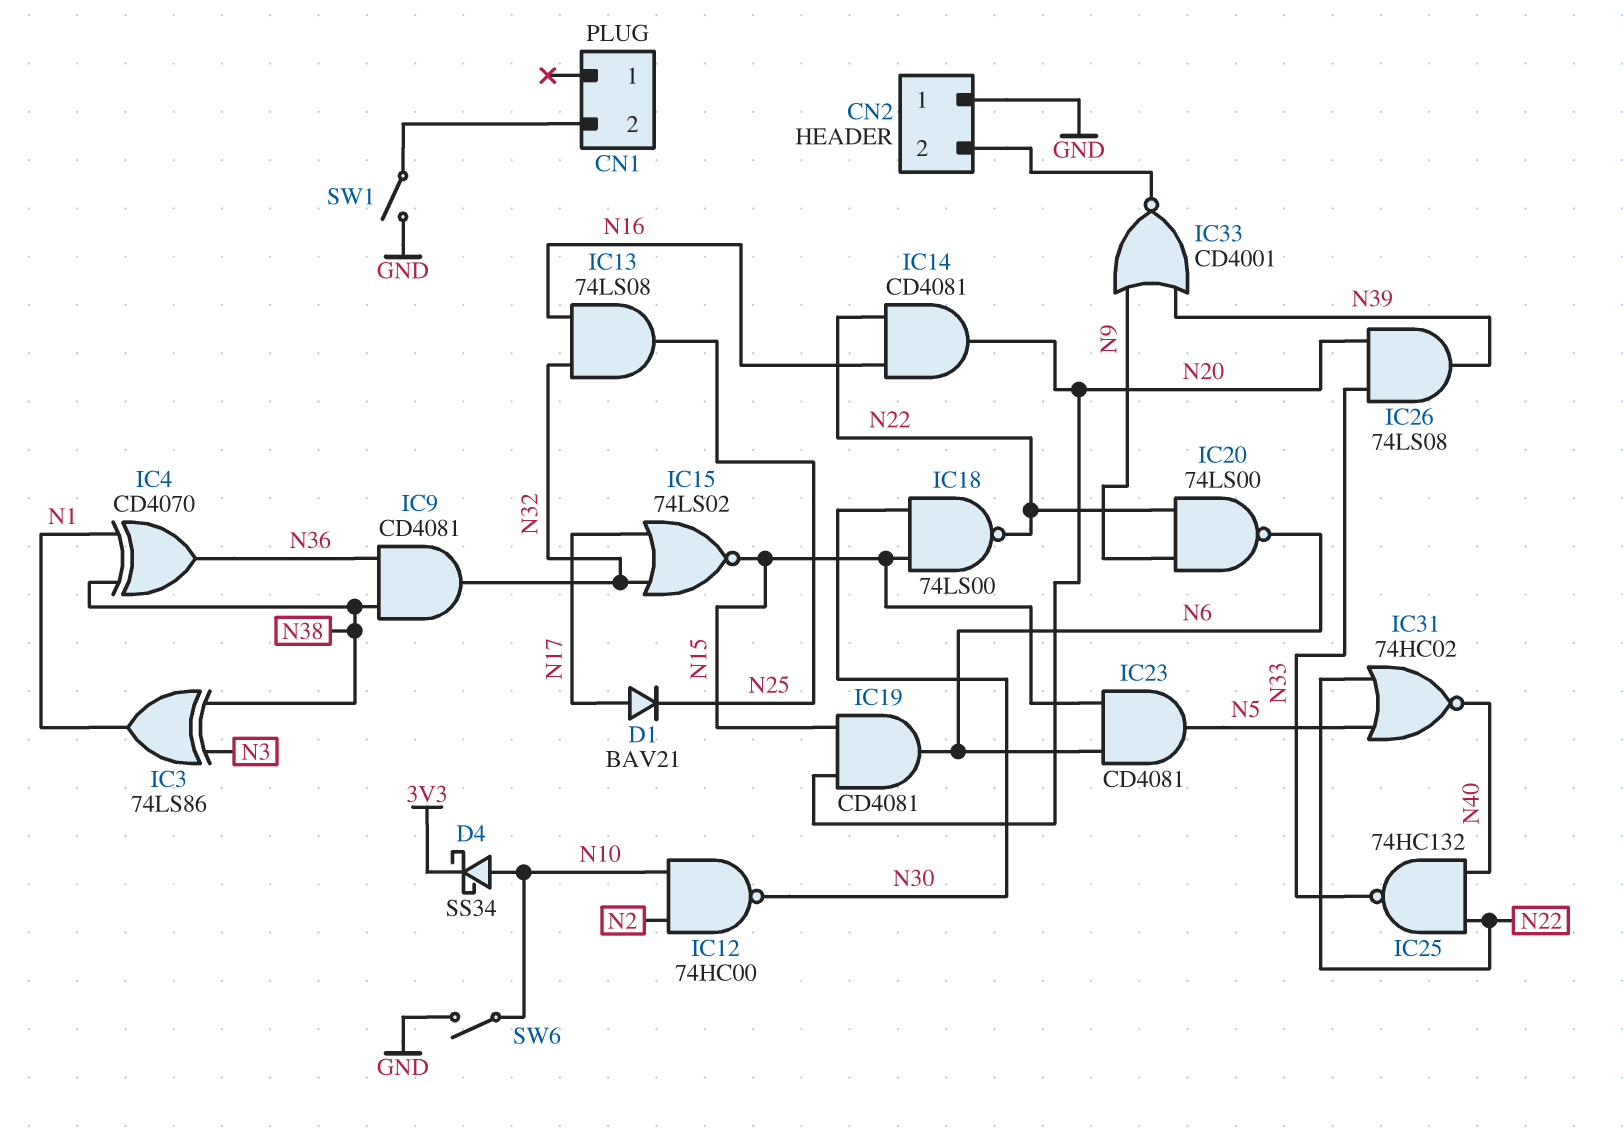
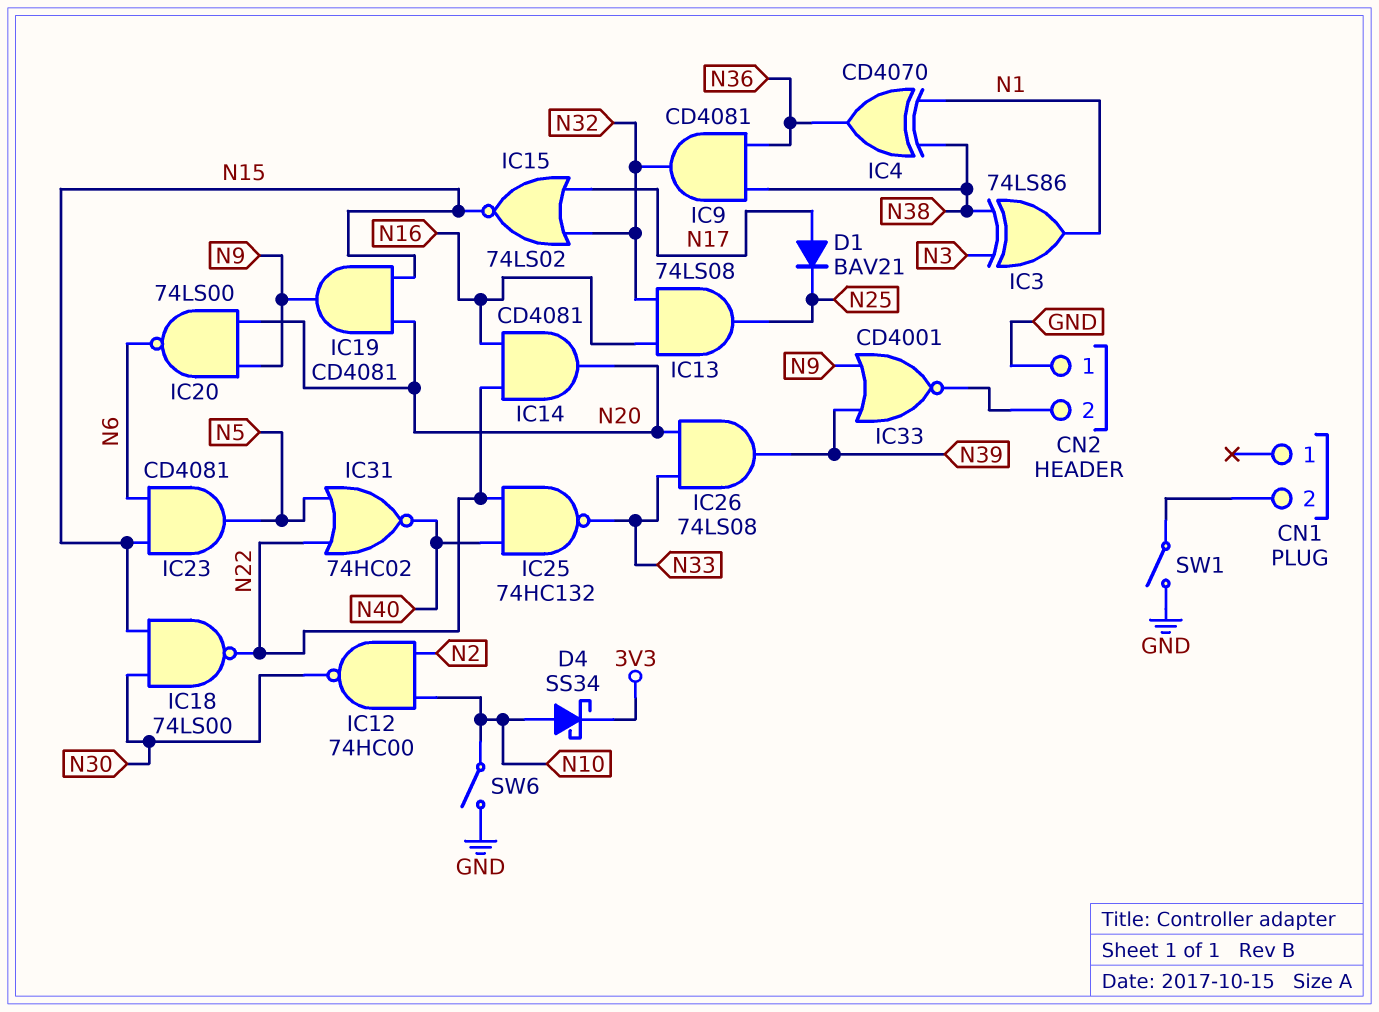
IC19: AND CD4081 (in N15, in N20, out N6) -> AND CD4081 (in N15, in N20, out N9)
IC20: NAND 74LS00 (in N9, in N22, out N6) -> NAND 74LS00 (in N9, in N20, out N6)

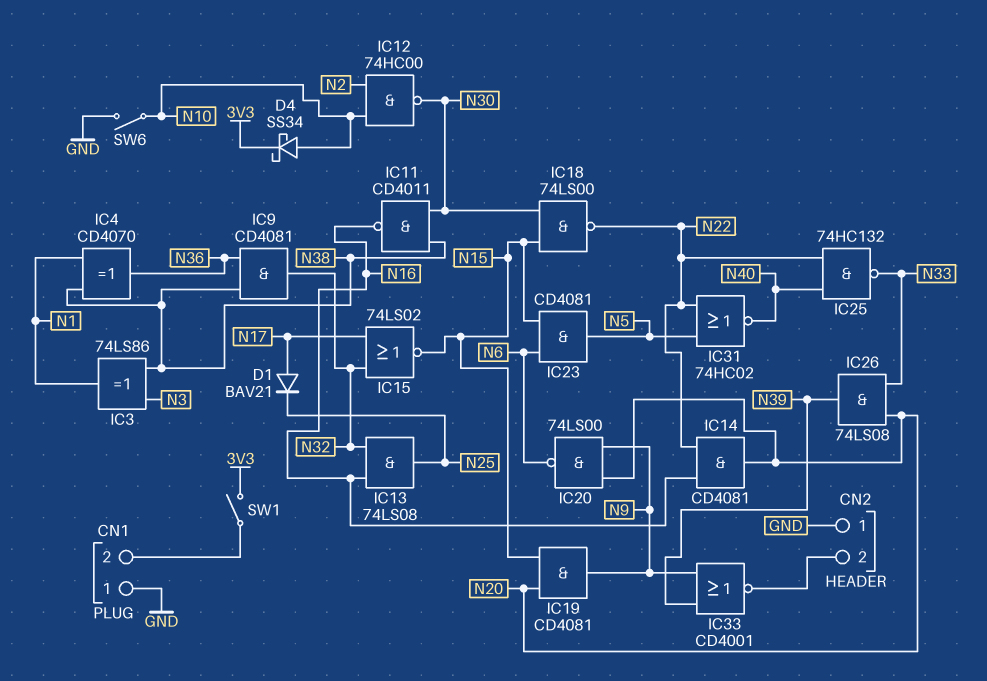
CN1 pin 1: none -> GND
IC11: none -> NAND CD4011 (in N30, in N38, out N16)
SW1: switch (CN1/2, GND) -> switch (3V3, CN1/2)

